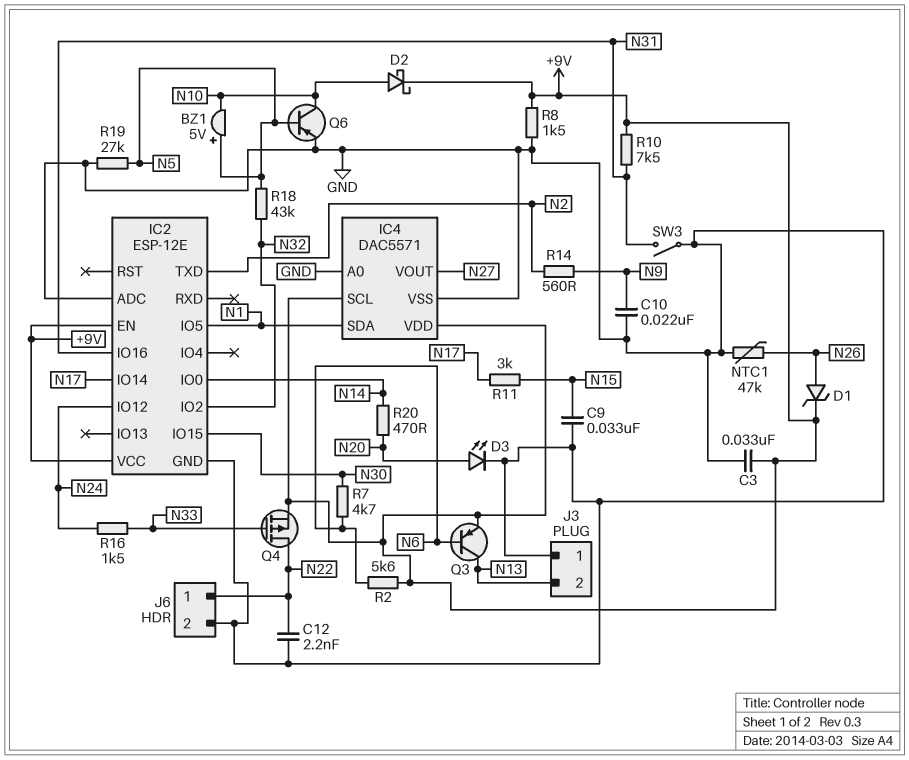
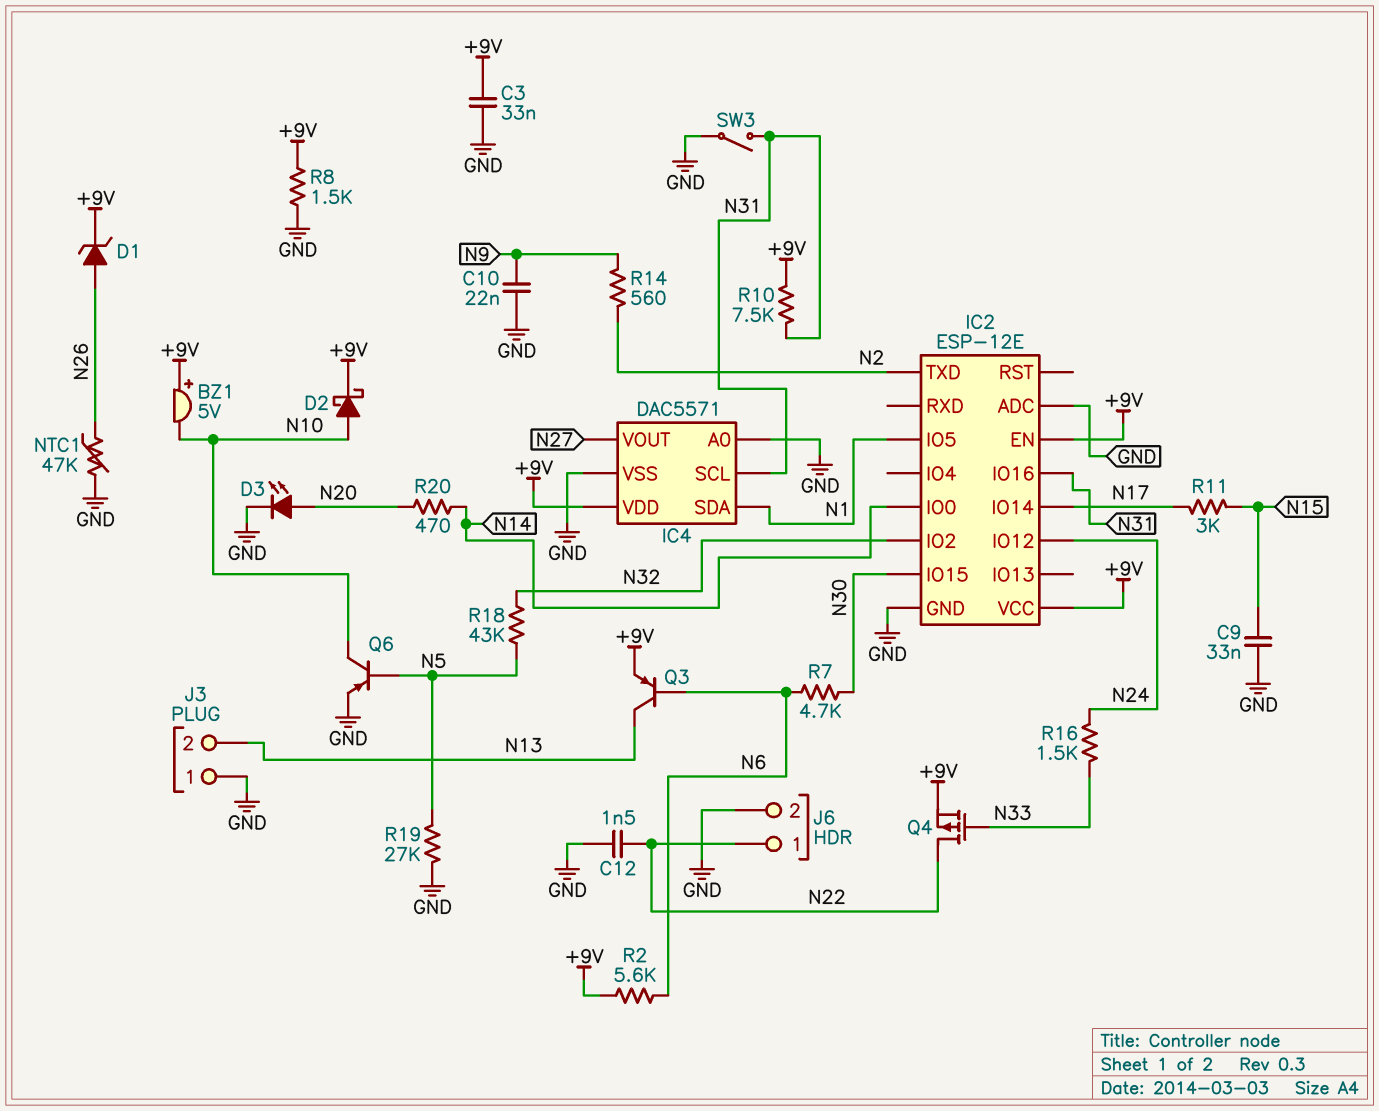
BZ1: buzzer 5V (plus N5, minus N10) -> buzzer 5V (plus +9V, minus N10)
C12: 2.2nF (GND, N22) -> 1.5nF (GND, N22)
IC4 pin SCL: +9V -> N31

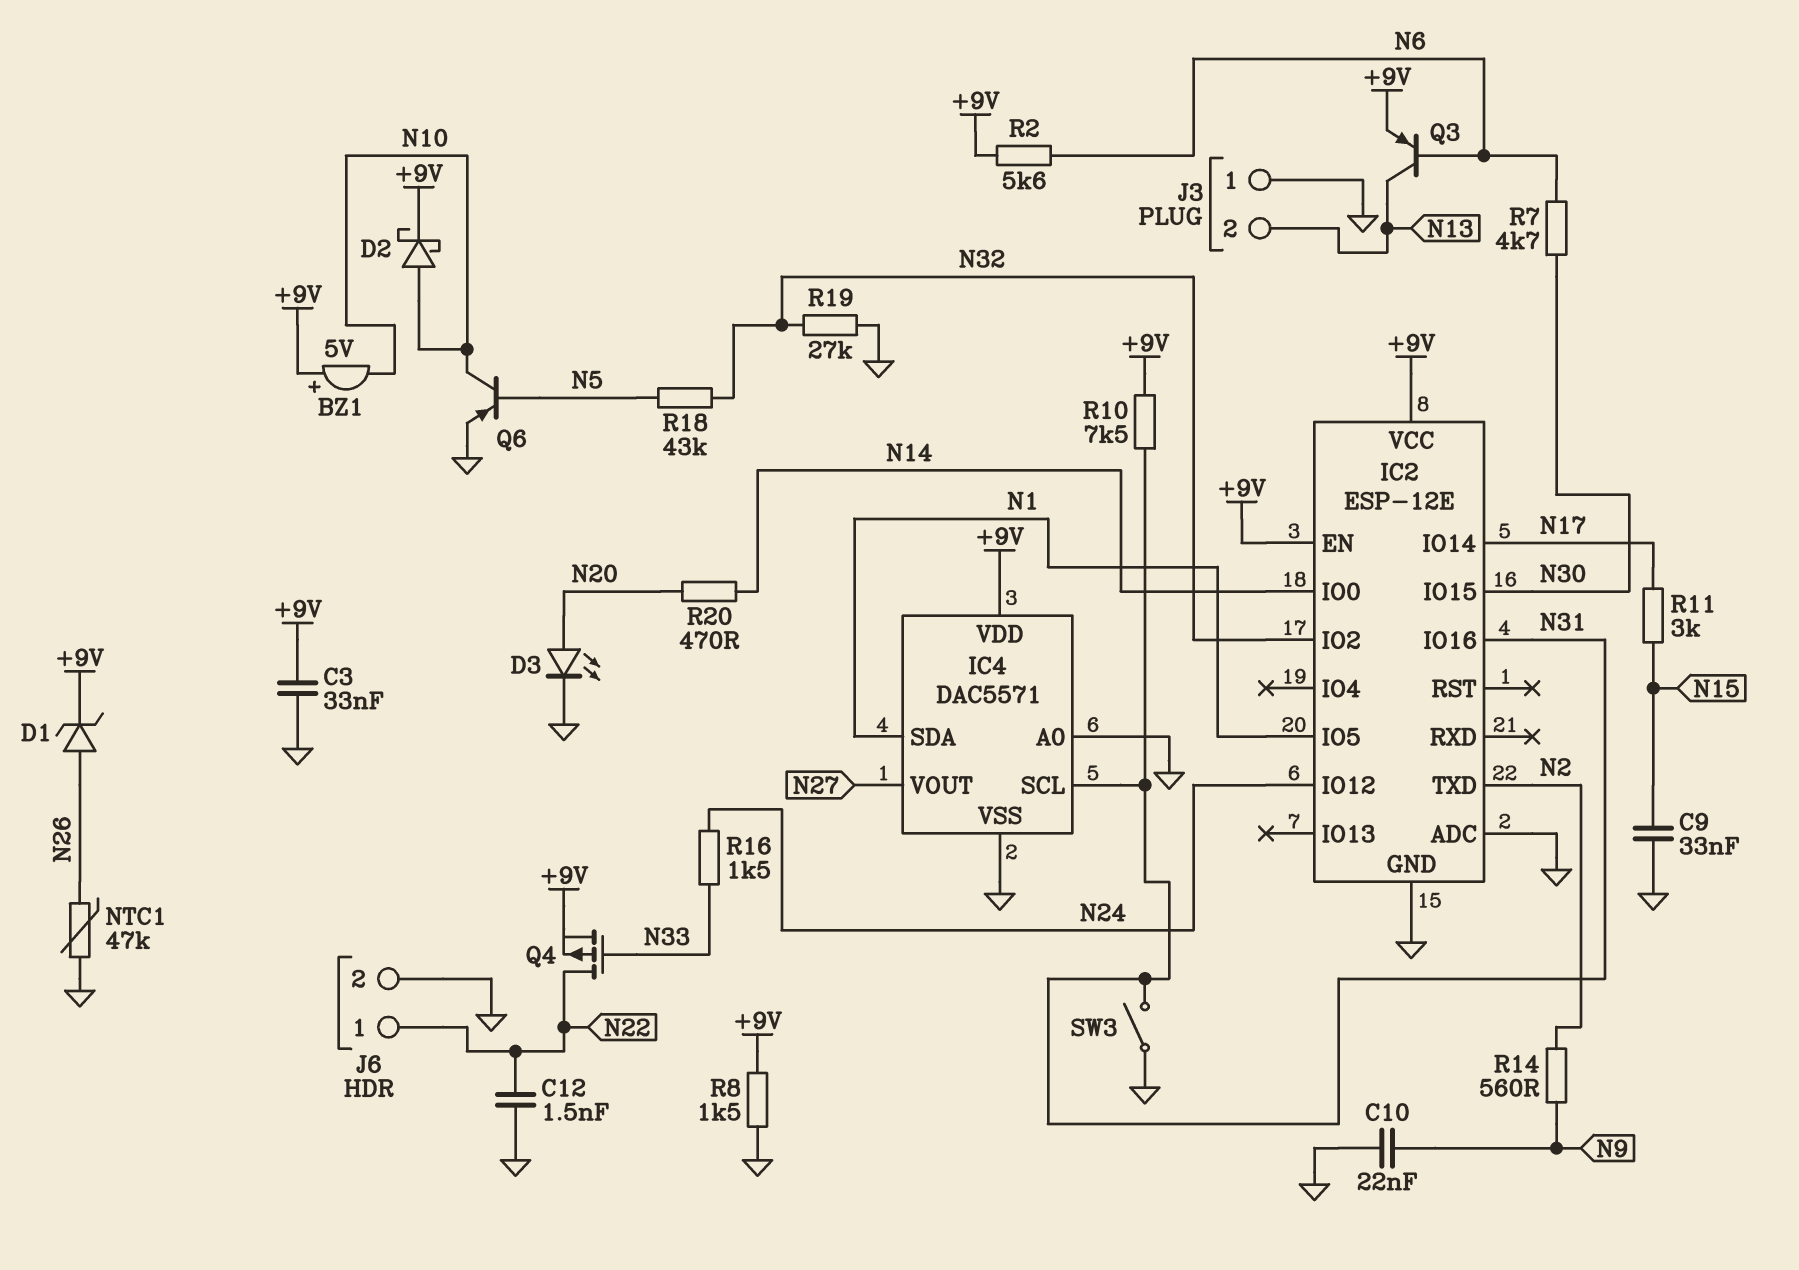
R19: 27k (GND, N5) -> 27k (GND, N32)

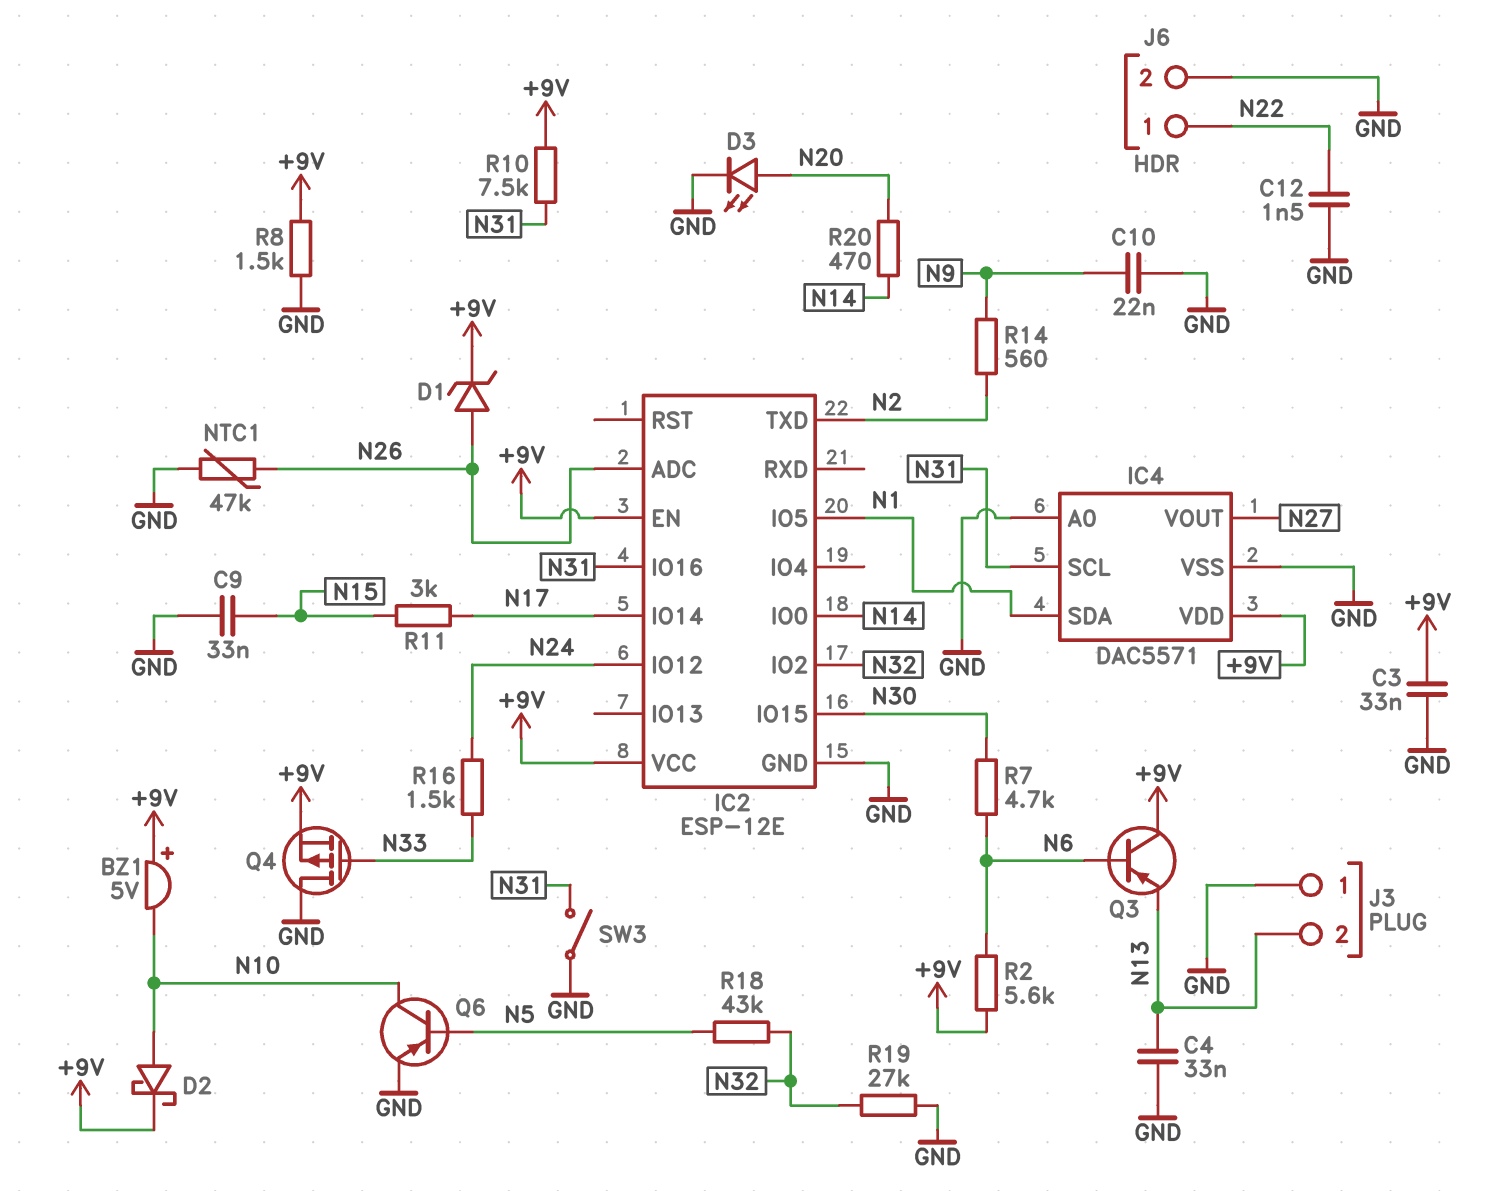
C4: none -> 33nF (GND, N13)
IC2 pin ADC: GND -> N26
Q3: PNP (B N6, C N13, E +9V) -> PNP (B N6, C +9V, E N13)
Q4: PMOS (G N33, D N22, S +9V) -> PMOS (G N33, D GND, S +9V)

